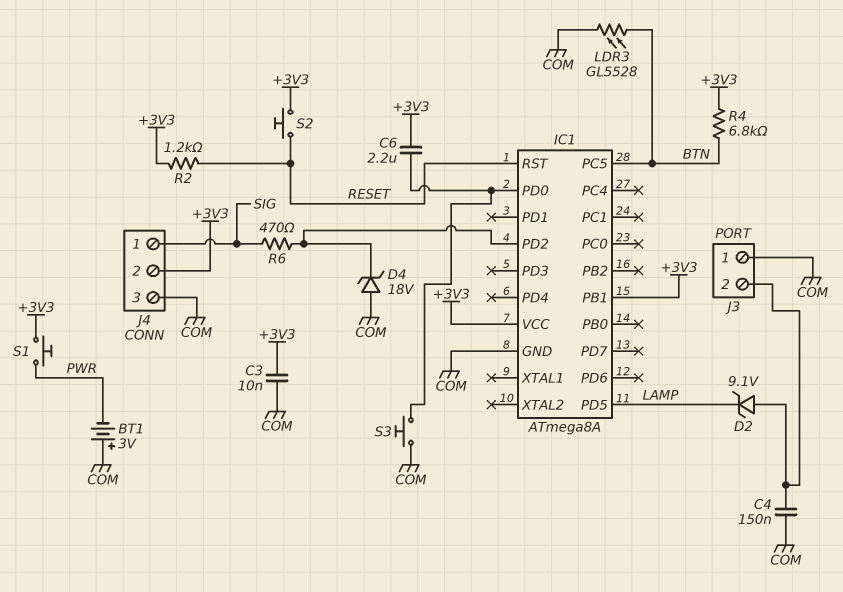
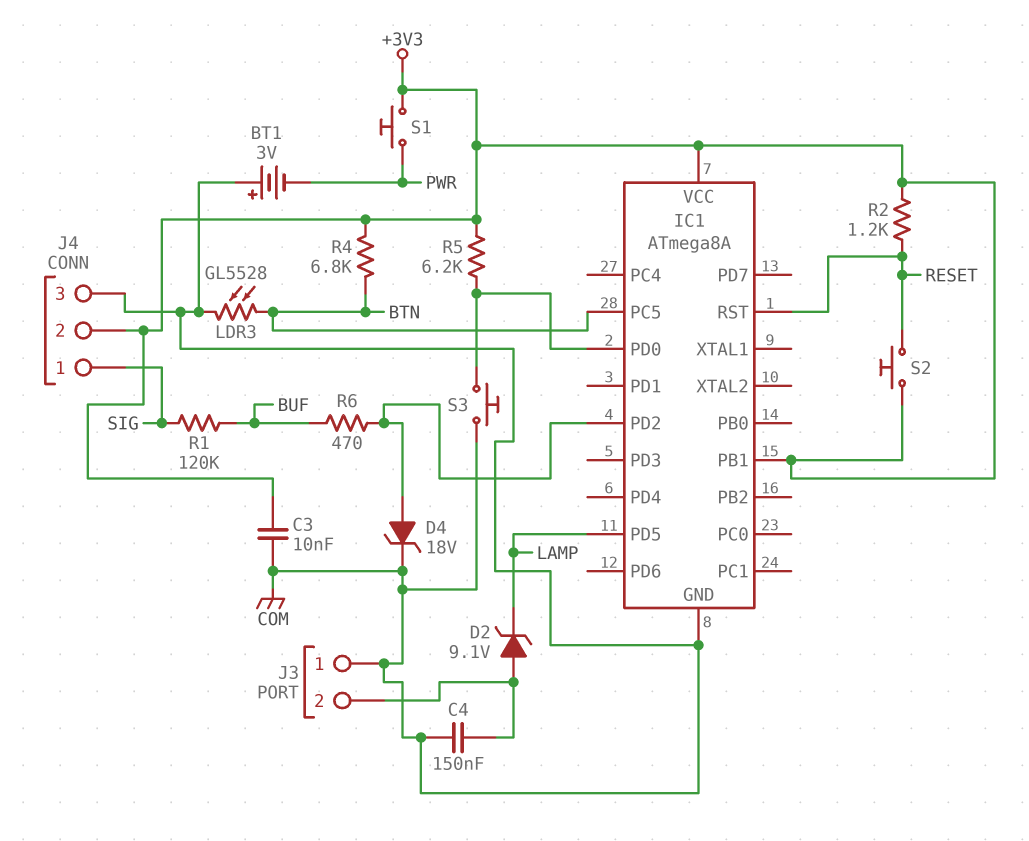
C6: 2.2uF (+3V3, IC1/PD0) -> none
D4: zener 18V (A COM, K IC1/PD2) -> zener 18V (A IC1/PD2, K COM)
R1: none -> 120k (BUF, SIG)
R5: none -> 6.2k (+3V3, IC1/PD0)
R6: 470 (IC1/PD2, SIG) -> 470 (BUF, IC1/PD2)

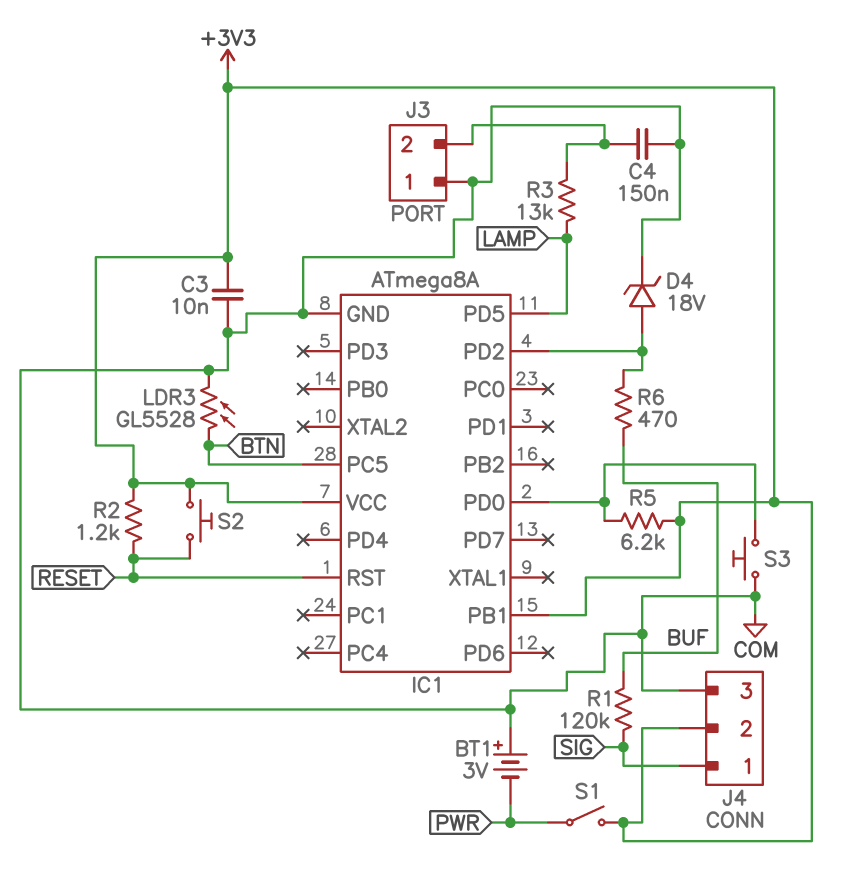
D2: zener 9.1V (A J3/2, K LAMP) -> none
R3: none -> 13k (J3/2, LAMP)
R4: 6.8k (+3V3, BTN) -> none
S1: button (+3V3, PWR) -> switch (+3V3, PWR)

